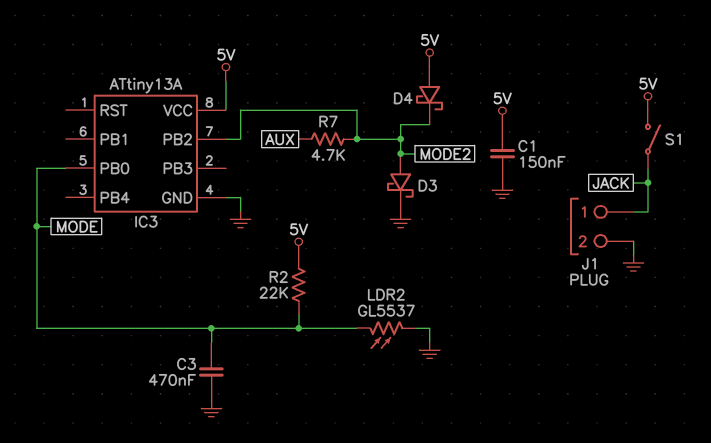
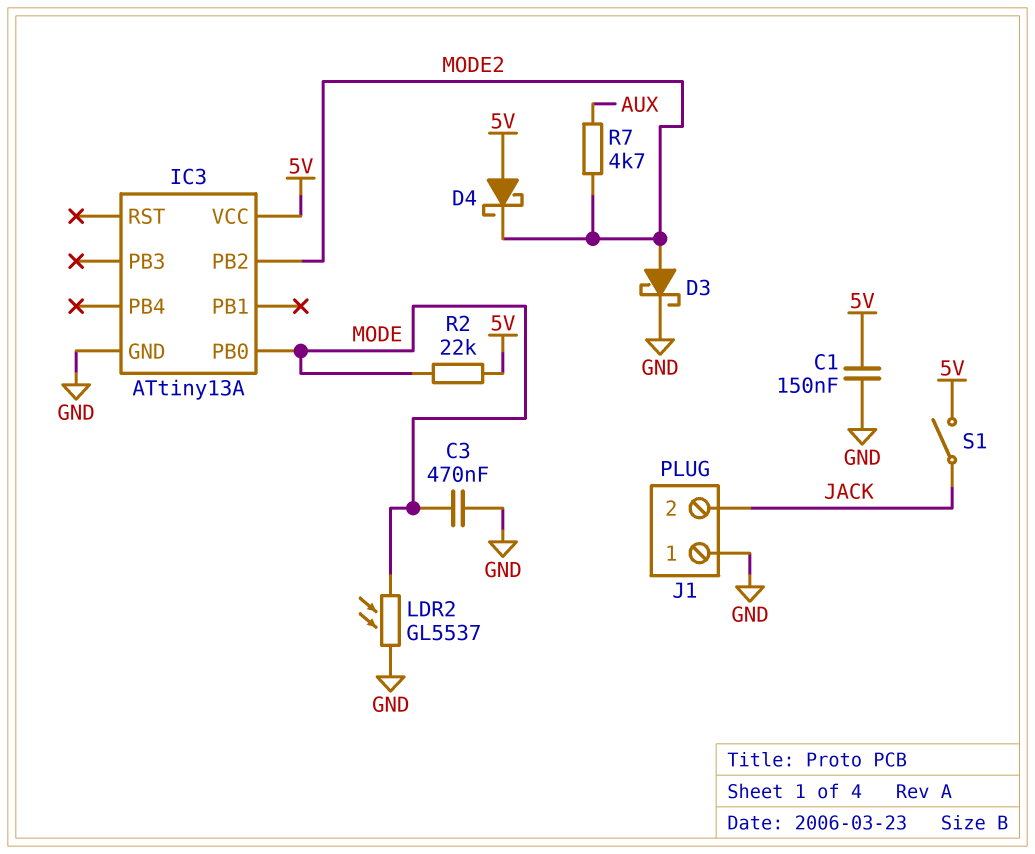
J1 pin 1: JACK -> GND
J1 pin 2: GND -> JACK

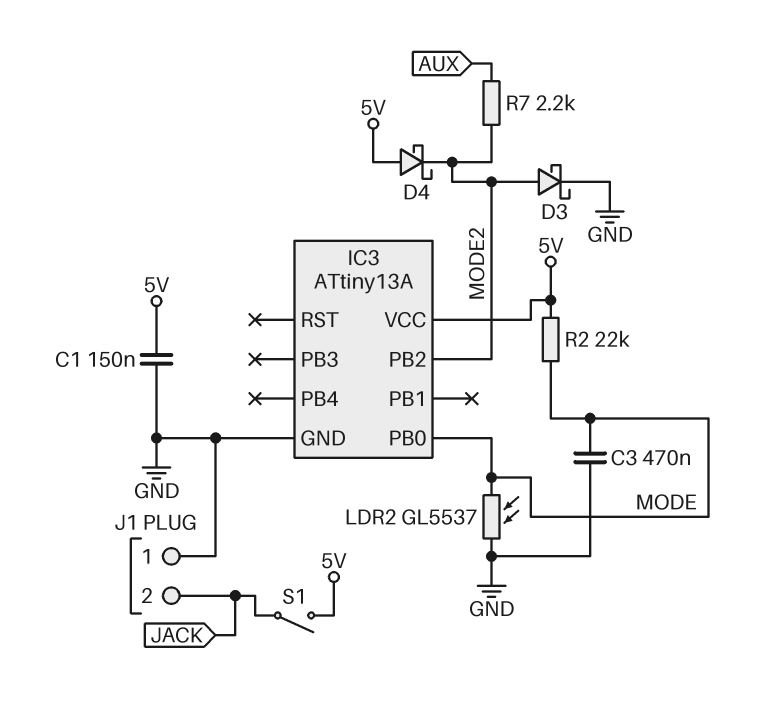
R7: 4.7k (AUX, MODE2) -> 2.2k (AUX, MODE2)

